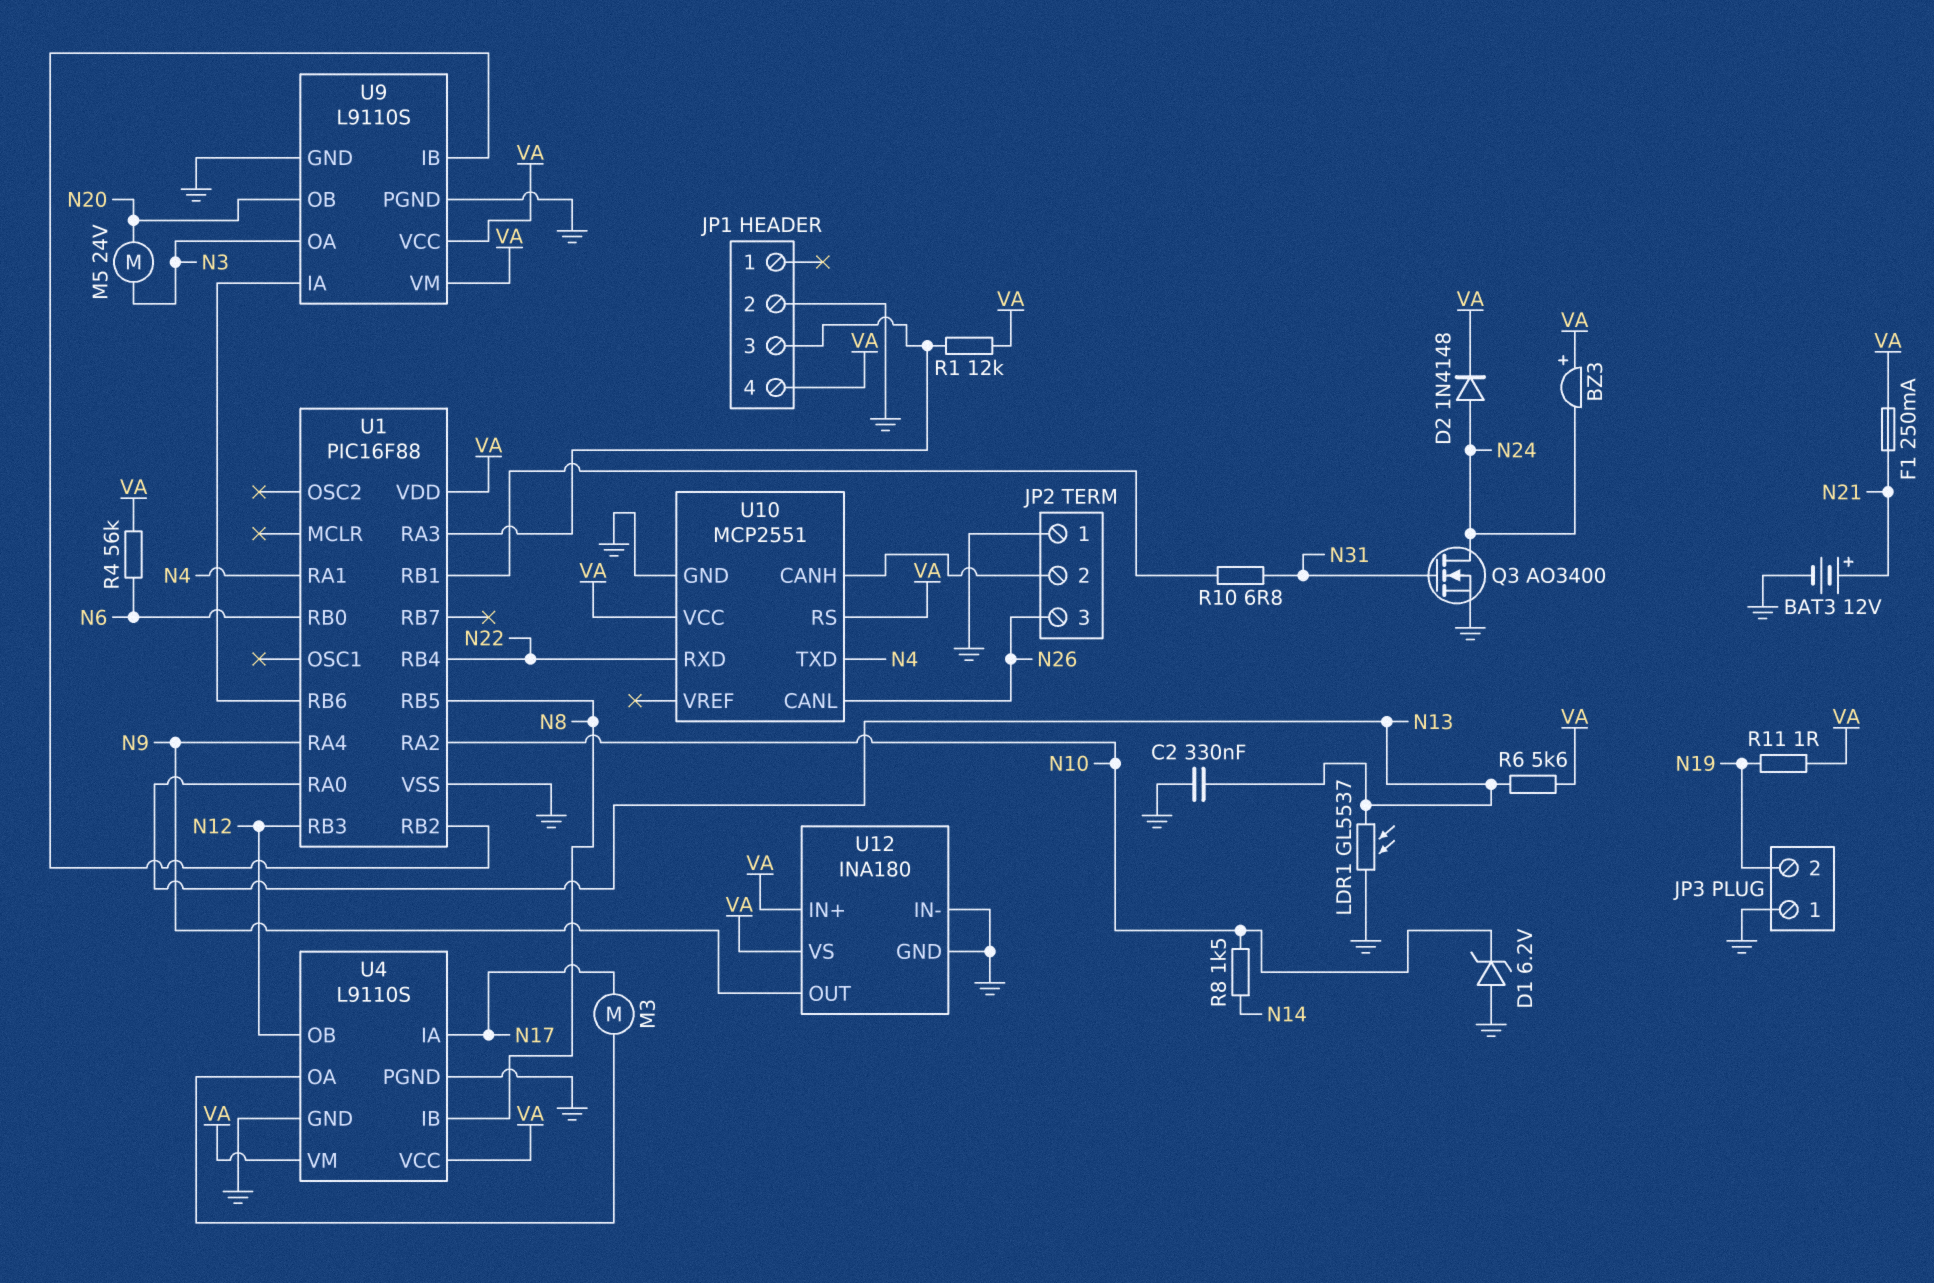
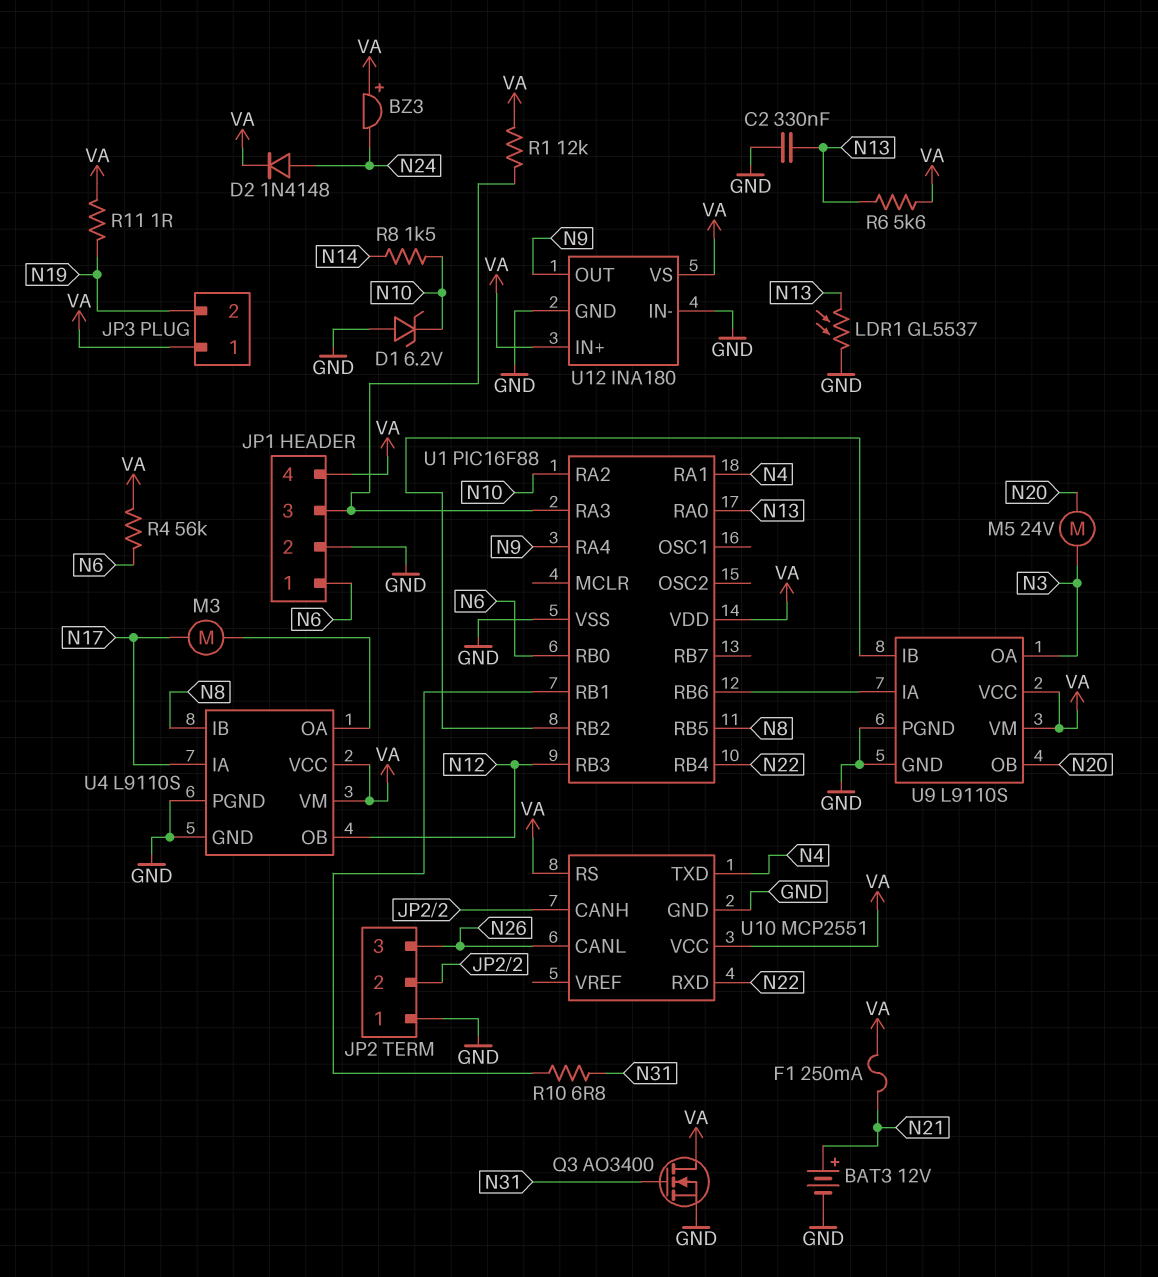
JP1 pin 1: none -> N6
JP3 pin 1: GND -> VA
Q3: NMOS AO3400 (G N31, D N24, S GND) -> NMOS AO3400 (G N31, D VA, S GND)

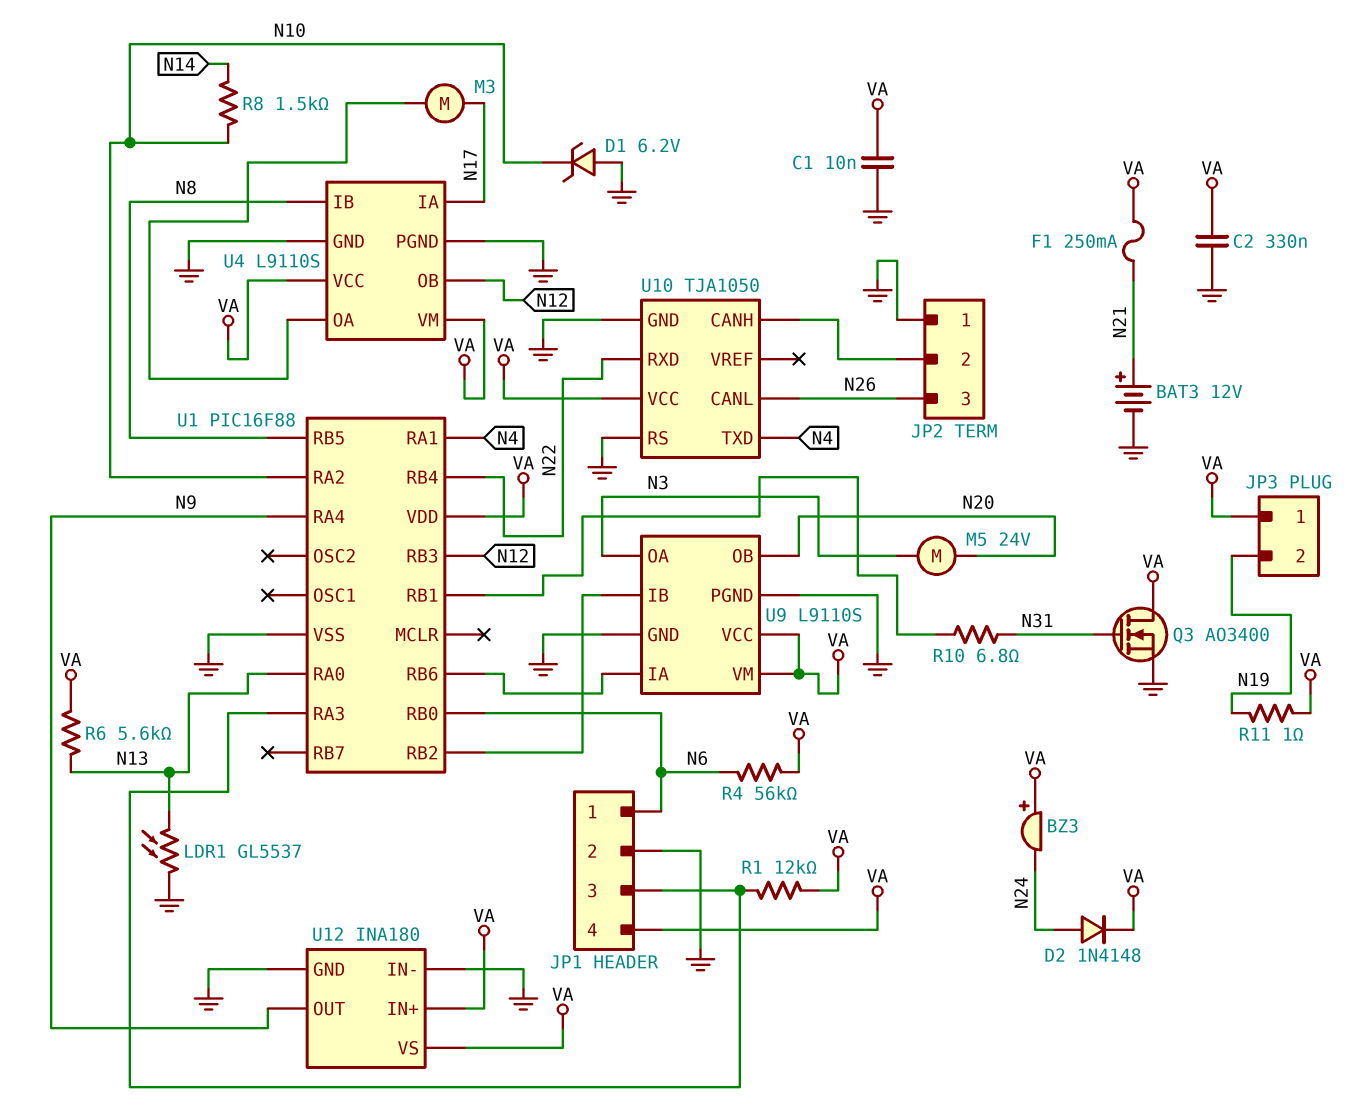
C1: none -> 10nF (GND, VA)
C2: 330nF (GND, N13) -> 330nF (GND, VA)
U10: MCP2551 -> TJA1050
U10 pin RS: VA -> GND

